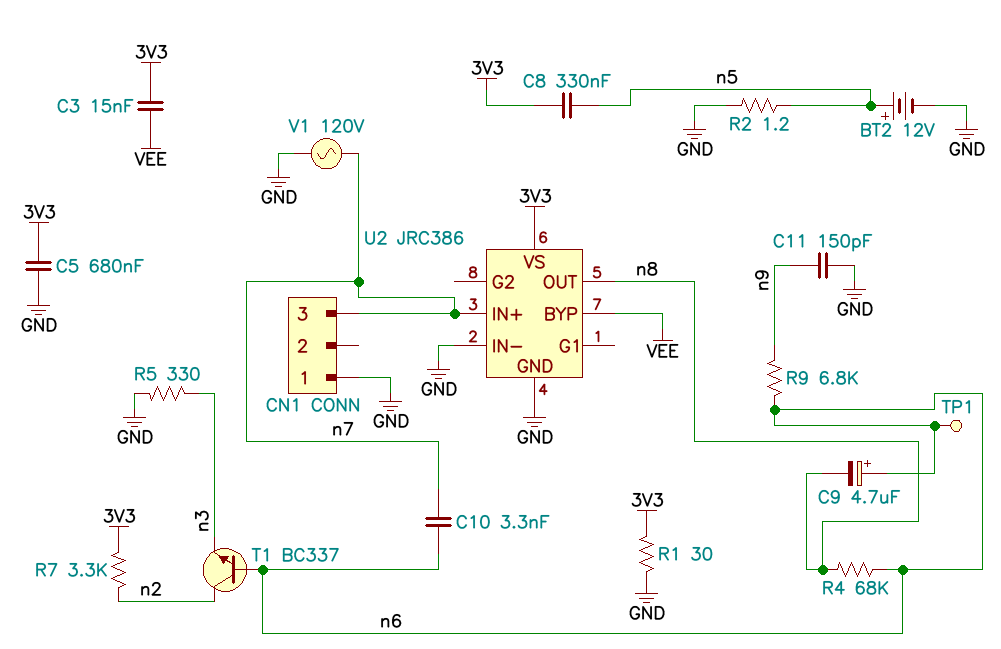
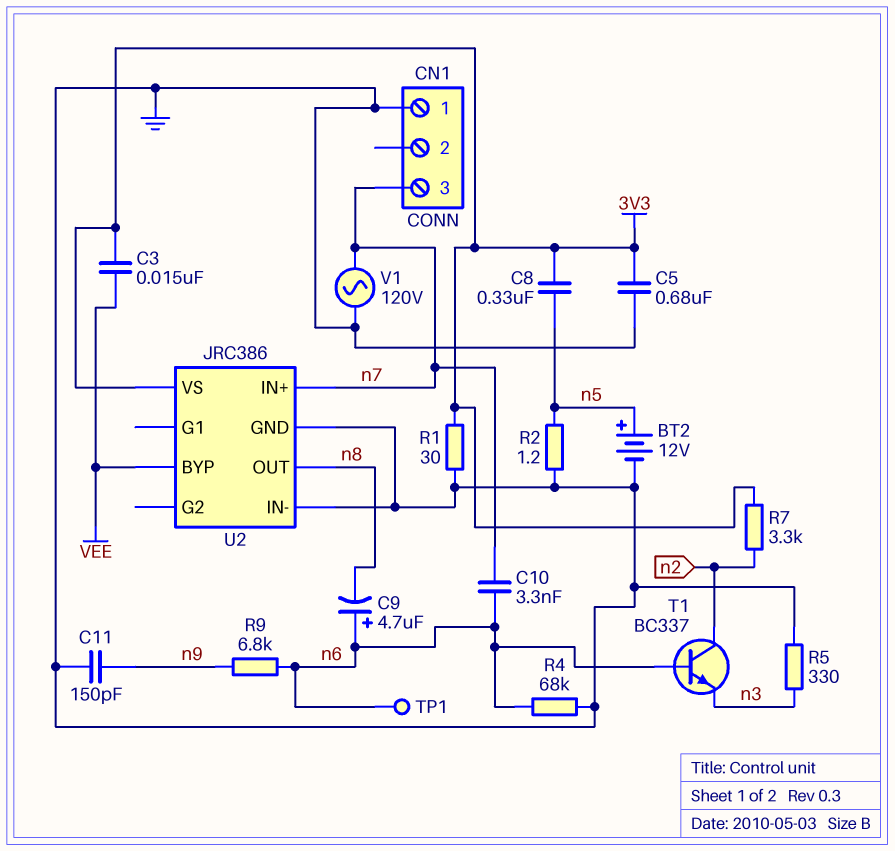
R4: 68k (n6, n8) -> 68k (GND, n6)

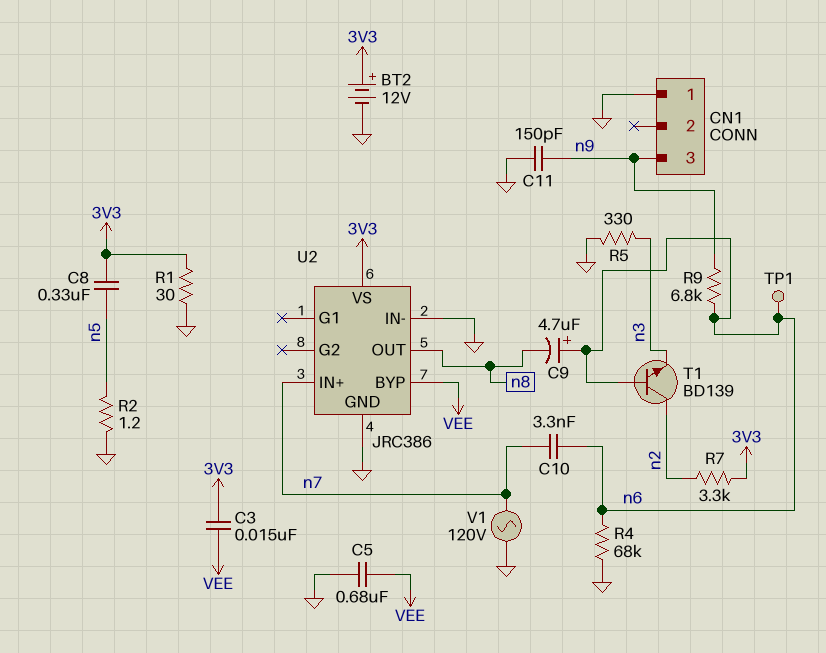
BT2: 12V (plus n5, minus GND) -> 12V (plus 3V3, minus GND)
C5: 680nF (3V3, GND) -> 680nF (GND, VEE)
CN1 pin 3: n7 -> n9
T1: NPN BC337 (B n6, C n2, E n3) -> NPN BD139 (B n6, C n2, E n3)

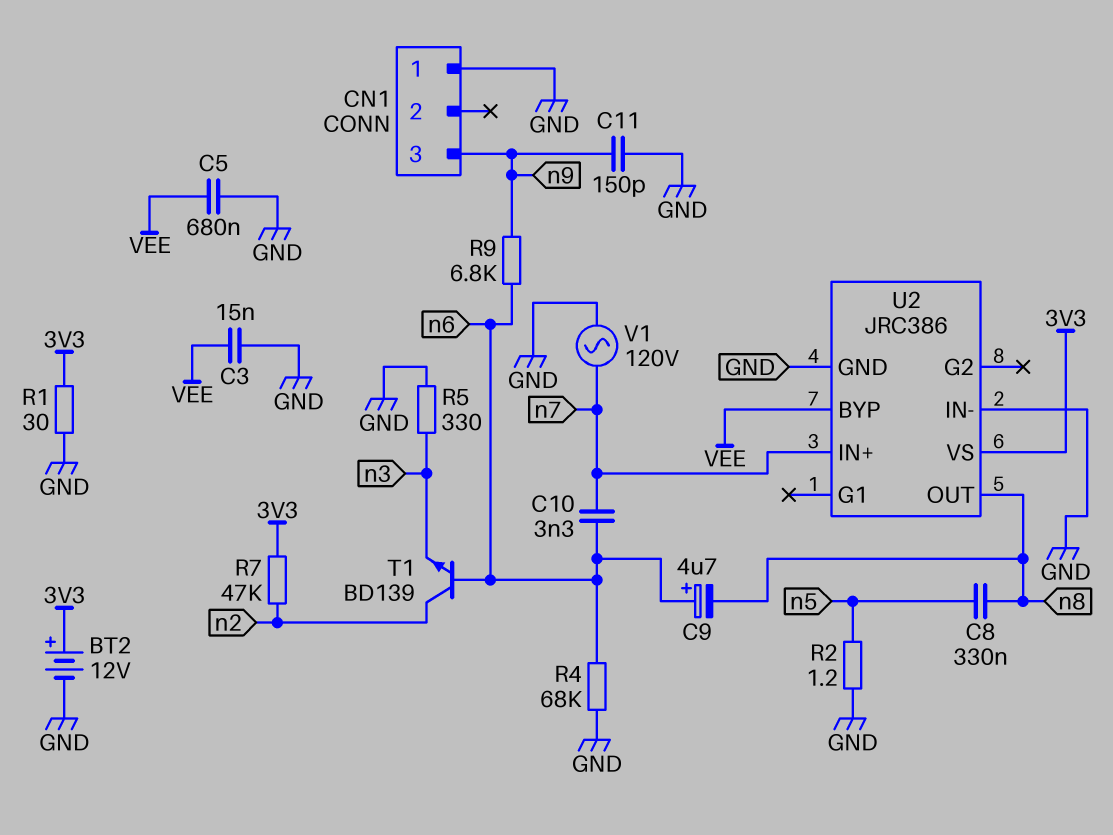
C3: 15nF (3V3, VEE) -> 15nF (GND, VEE)
C8: 330nF (3V3, n5) -> 330nF (n5, n8)
R7: 3.3k (3V3, n2) -> 47k (3V3, n2)
TP1: test point (n6) -> none

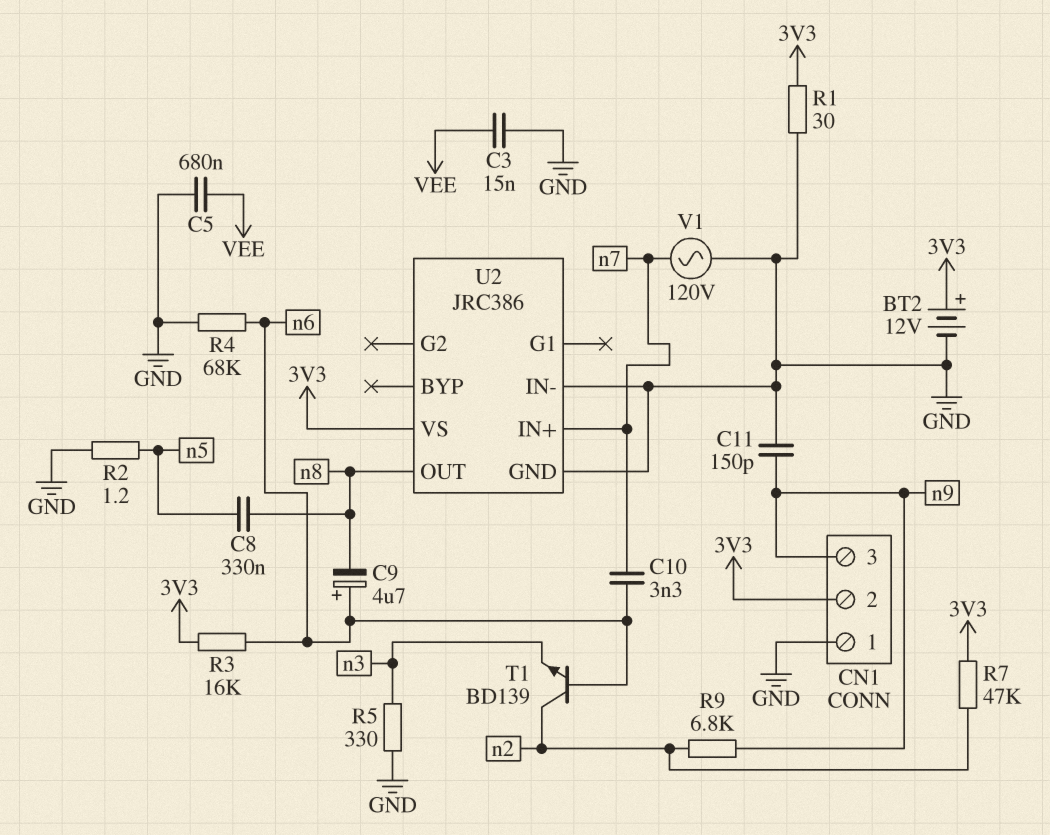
CN1 pin 2: none -> 3V3
R3: none -> 16k (3V3, n6)
R9: 6.8k (n6, n9) -> 6.8k (n2, n9)
U2 pin BYP: VEE -> none

